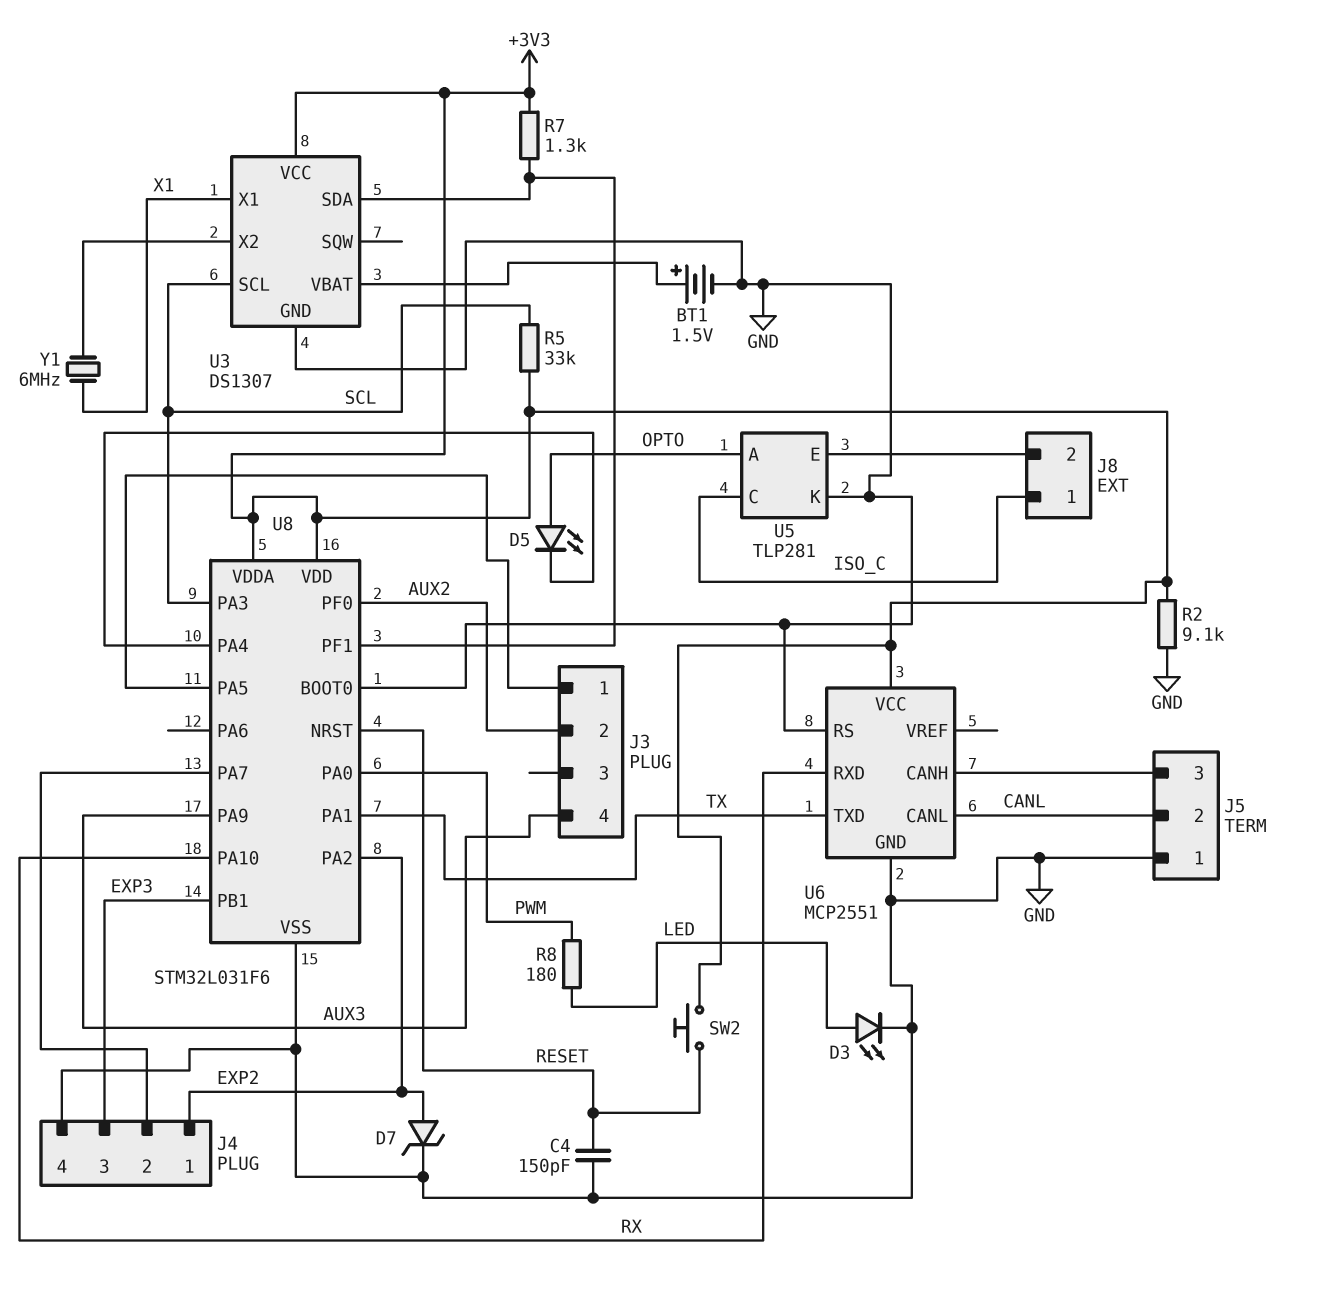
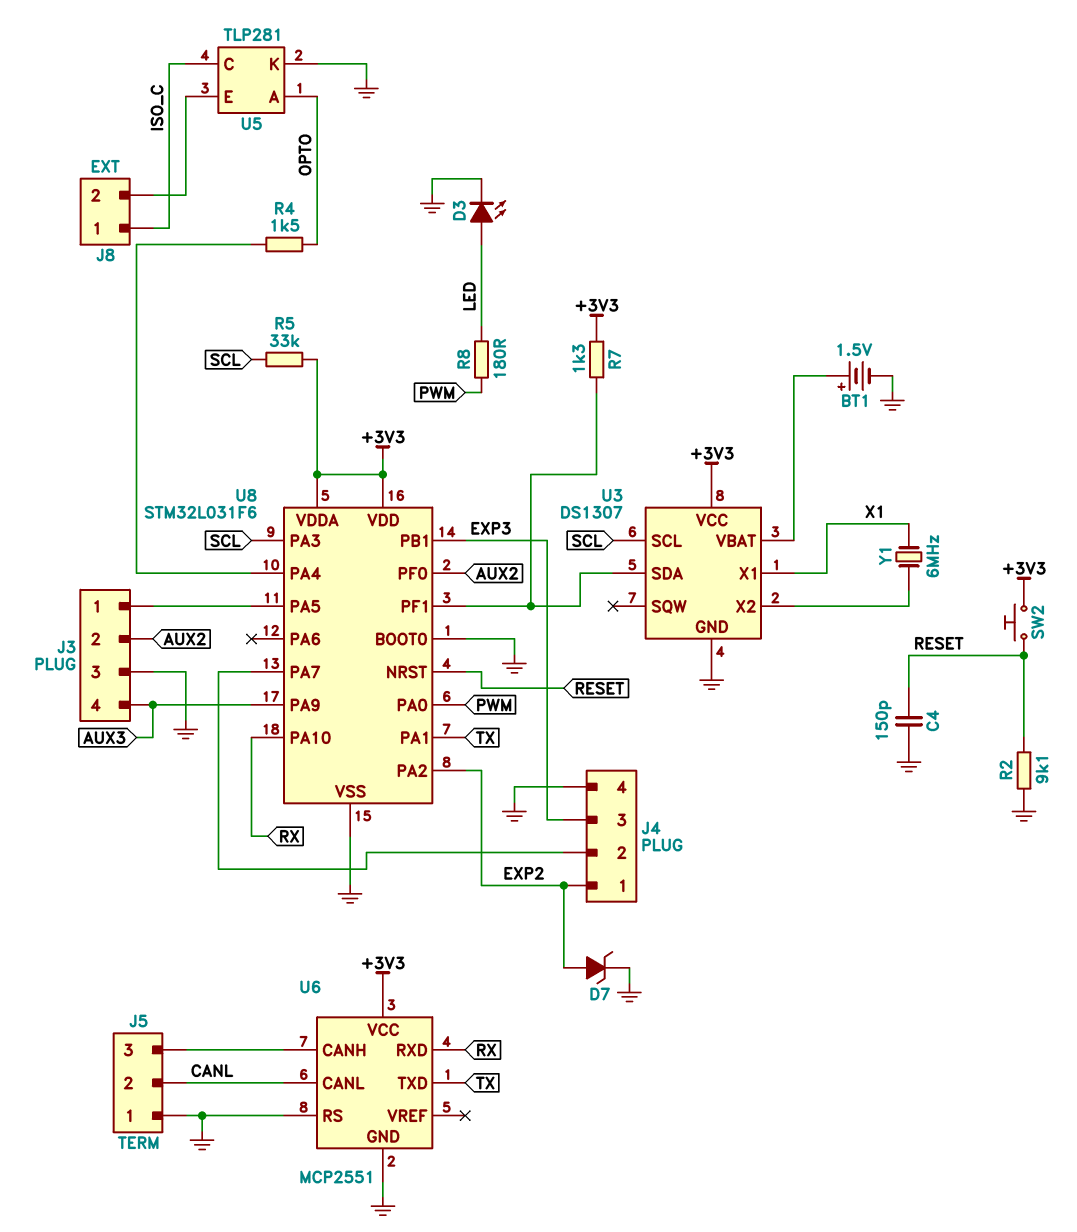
D5: LED (A OPTO, K U8/PA4) -> none
J3 pin 3: none -> GND
R2: 9.1k (+3V3, GND) -> 9.1k (GND, RESET)
R4: none -> 1.5k (OPTO, U8/PA4)

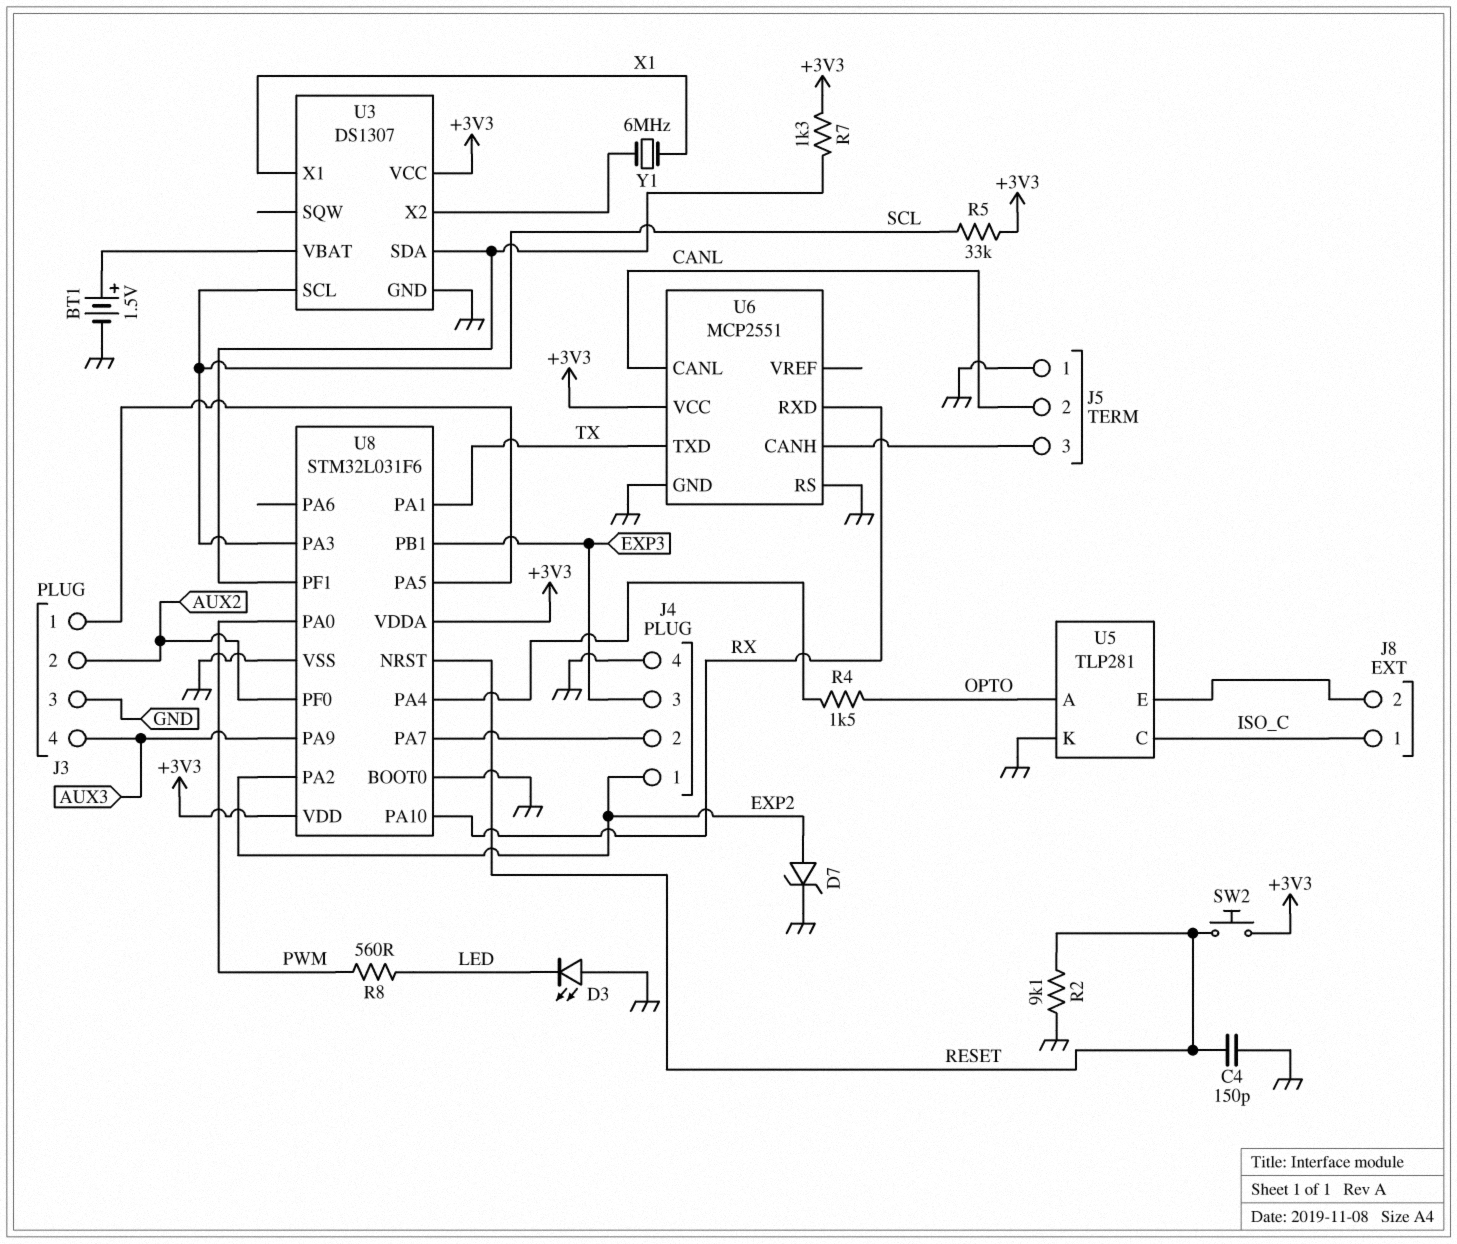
D3: LED (A LED, K GND) -> LED (A GND, K LED)
R8: 180 (LED, PWM) -> 560 (LED, PWM)

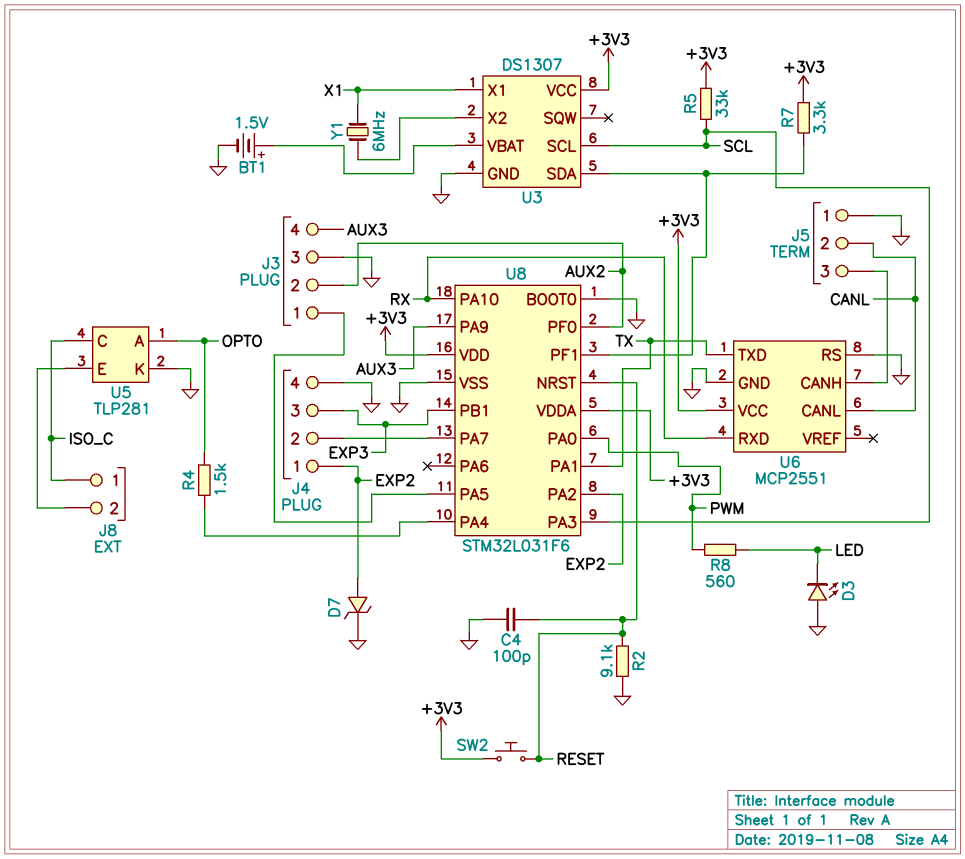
C4: 150pF (GND, RESET) -> 100pF (GND, RESET)
R7: 1.3k (+3V3, U3/SDA) -> 3.3k (+3V3, U3/SDA)

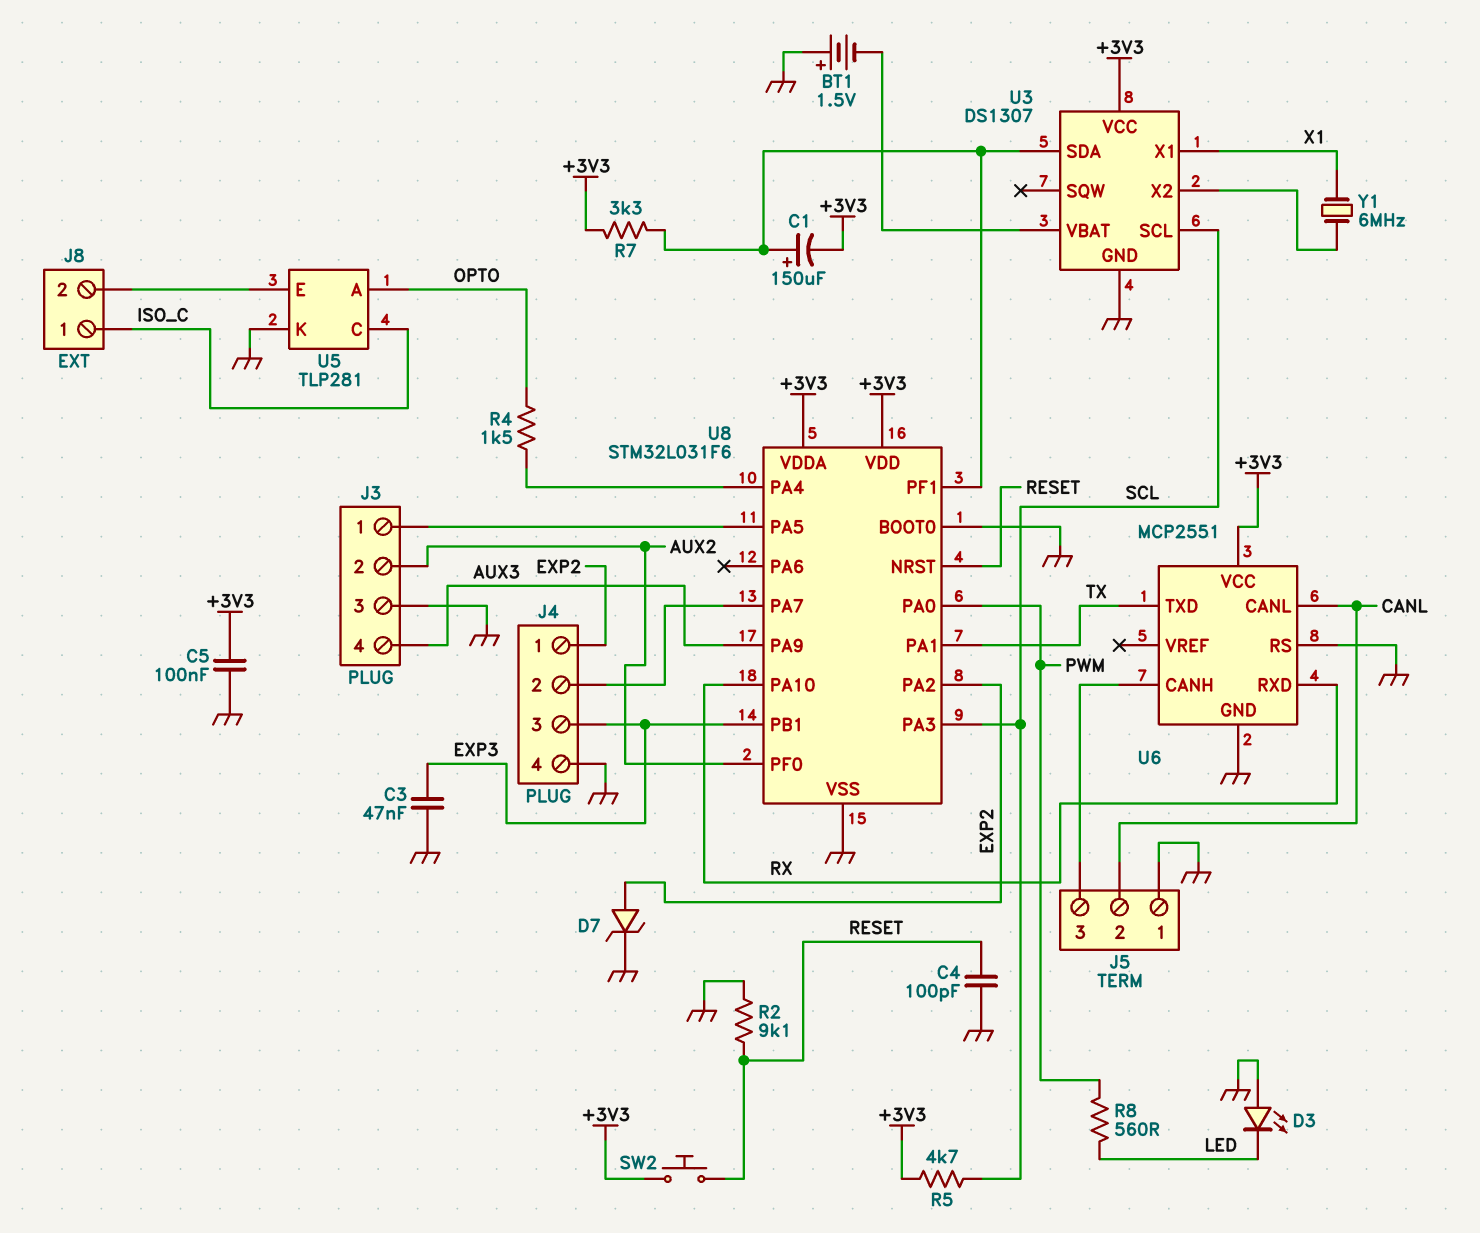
BT1: 1.5V (plus U3/VBAT, minus GND) -> 1.5V (plus GND, minus U3/VBAT)
C1: none -> 150uF (plus U3/SDA, minus +3V3)
C3: none -> 47nF (EXP3, GND)
C5: none -> 100nF (+3V3, GND)
R5: 33k (+3V3, SCL) -> 4.7k (+3V3, SCL)

